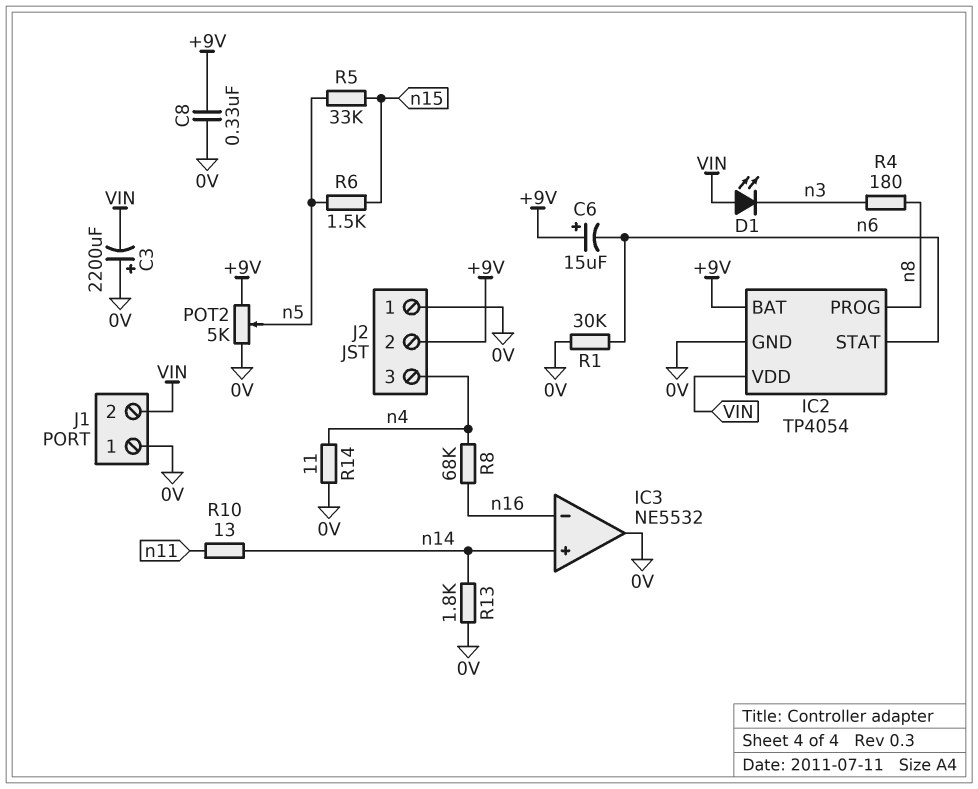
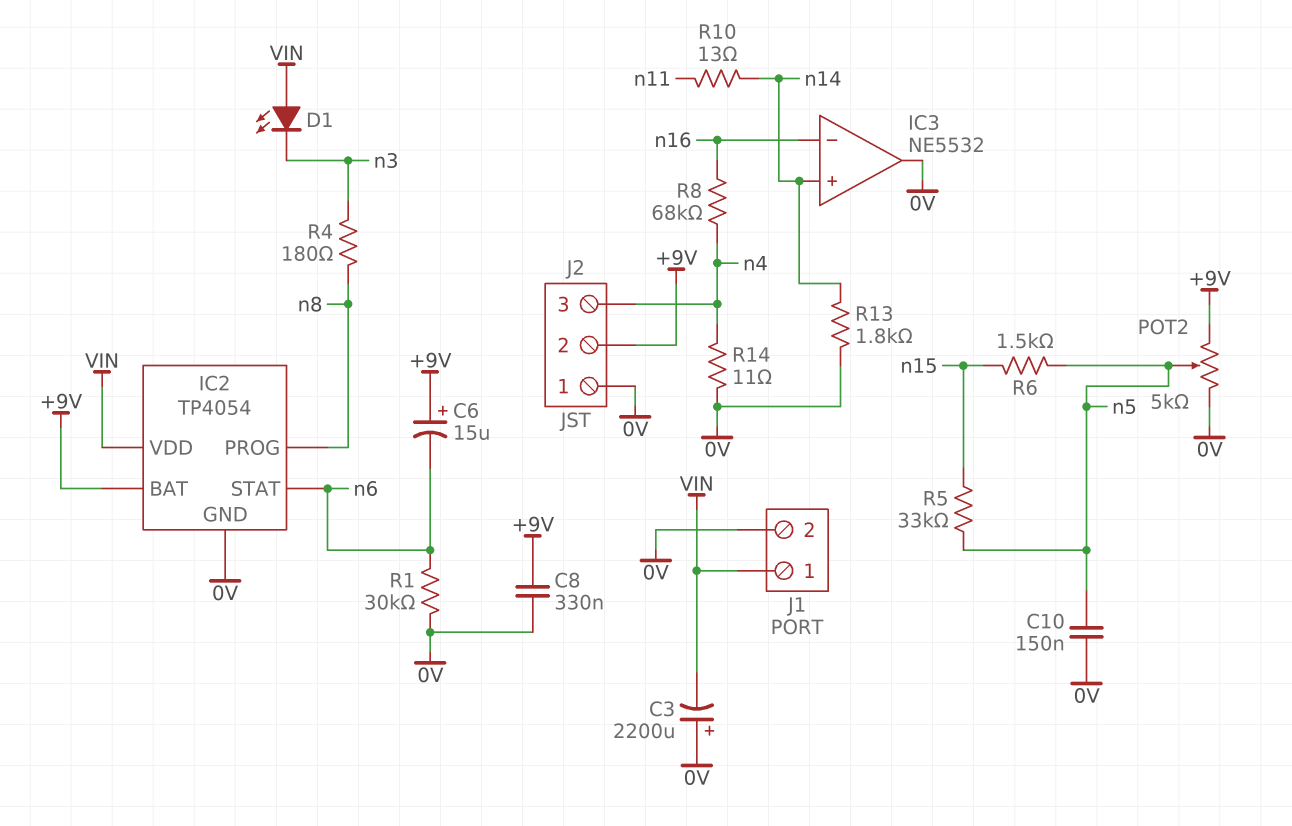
C10: none -> 150nF (0V, n5)
J1 pin 1: 0V -> VIN
J1 pin 2: VIN -> 0V

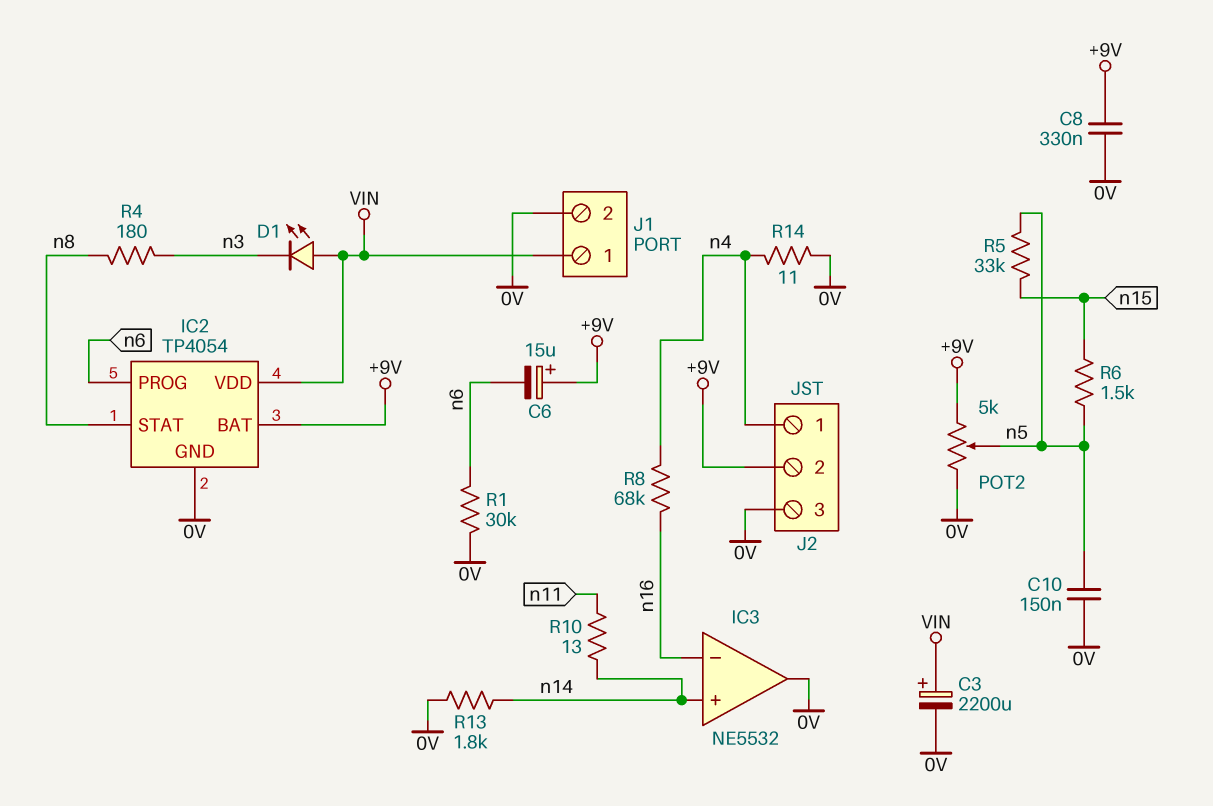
C3: 2200uF (plus 0V, minus VIN) -> 2200uF (plus VIN, minus 0V)
IC2 pin PROG: n8 -> n6
IC2 pin STAT: n6 -> n8
J2 pin 1: 0V -> n4
J2 pin 3: n4 -> 0V

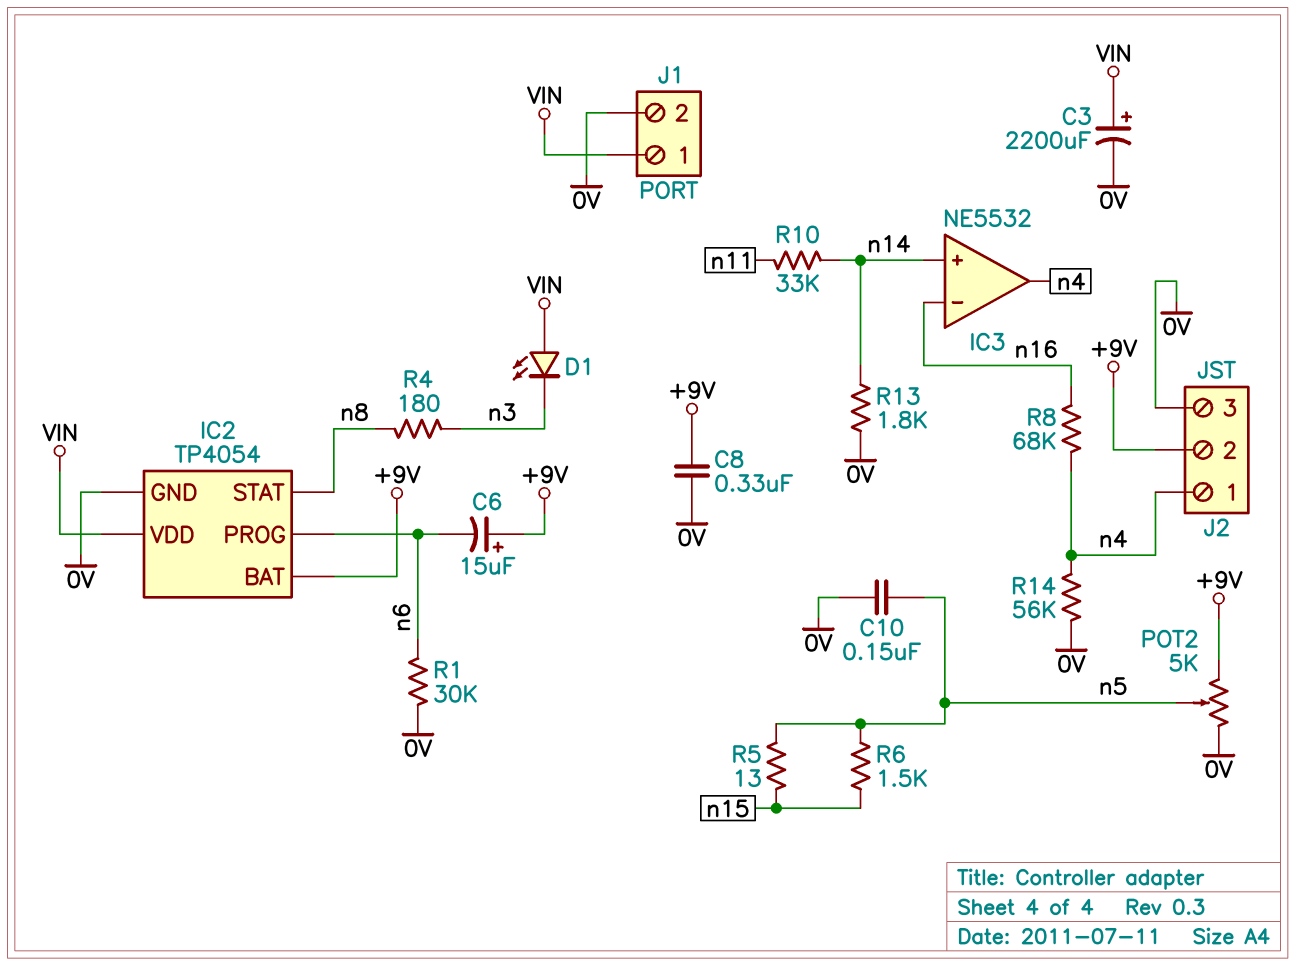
IC3 pin out: 0V -> n4
R5: 33k (n5, n15) -> 13 (n5, n15)
R10: 13 (n11, n14) -> 33k (n11, n14)
R14: 11 (0V, n4) -> 56k (0V, n4)

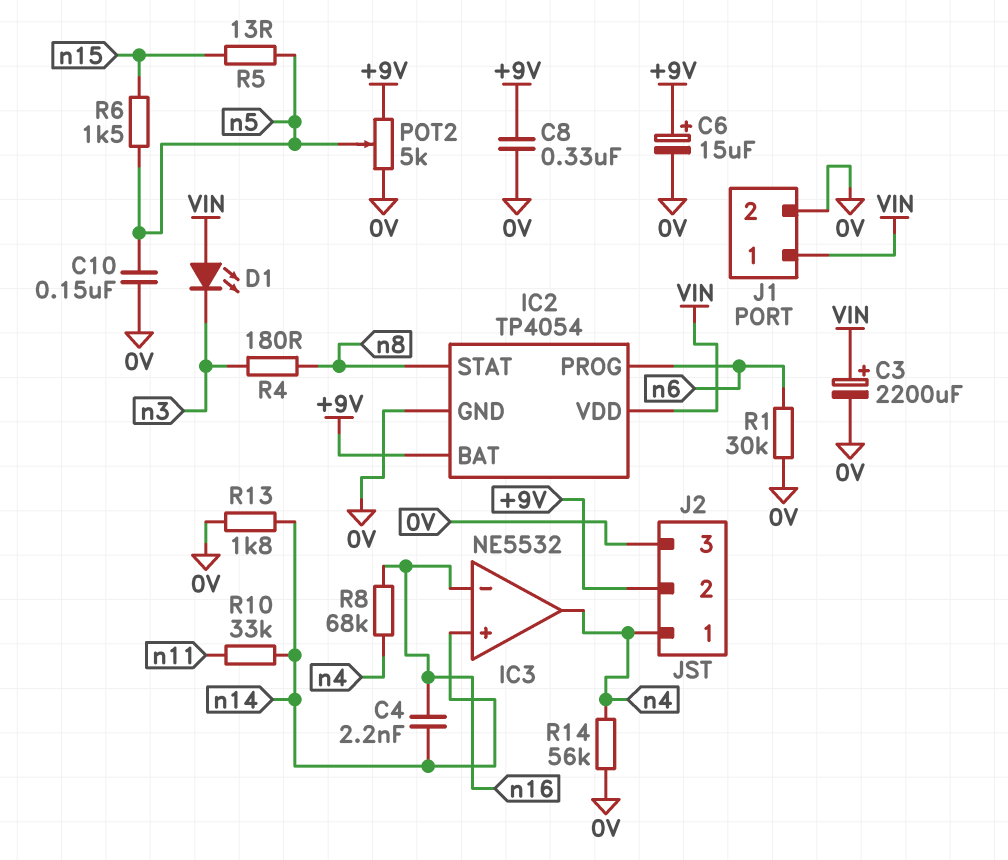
C4: none -> 2.2nF (n14, n16)
C6: 15uF (plus +9V, minus n6) -> 15uF (plus +9V, minus 0V)

